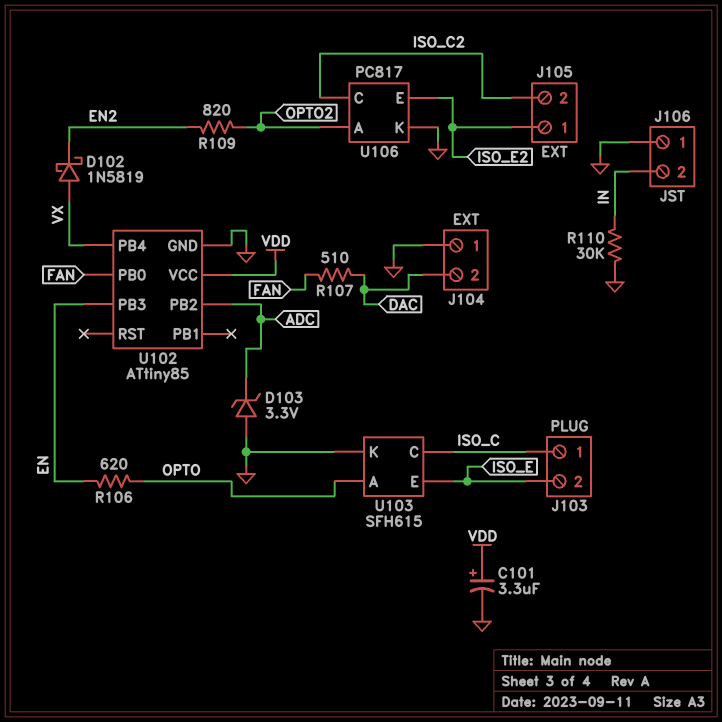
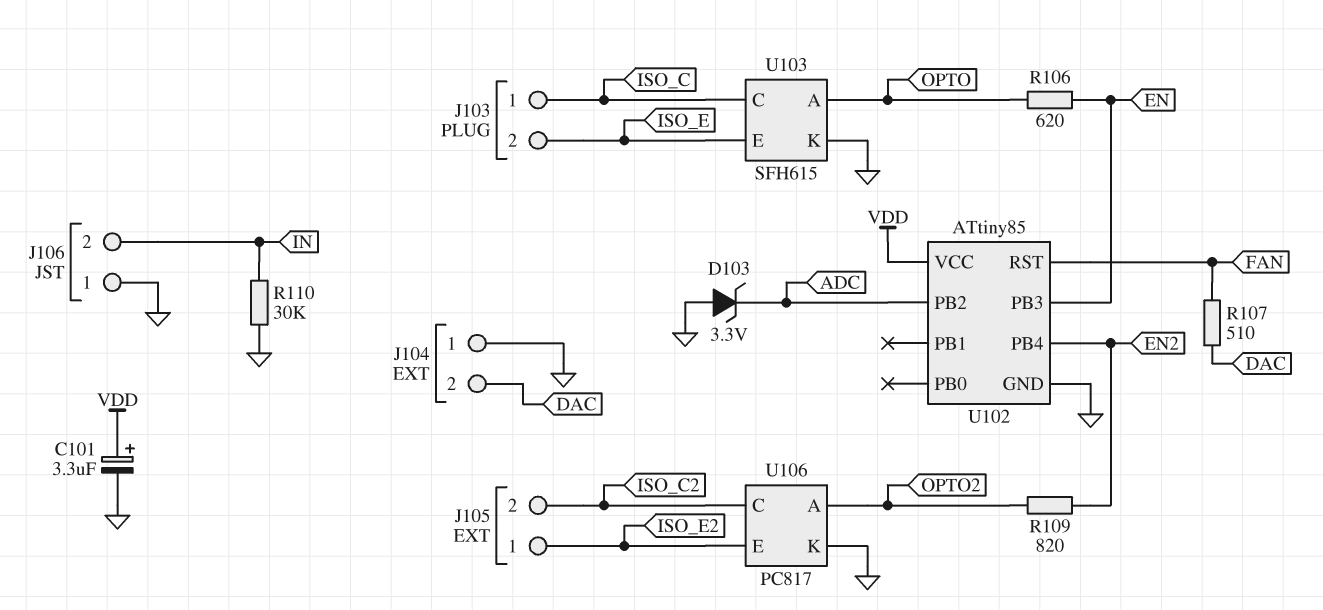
D102: schottky 1N5819 (A VX, K EN2) -> none
U102 pin PB0: FAN -> none
U102 pin PB4: VX -> EN2
U102 pin RST: none -> FAN

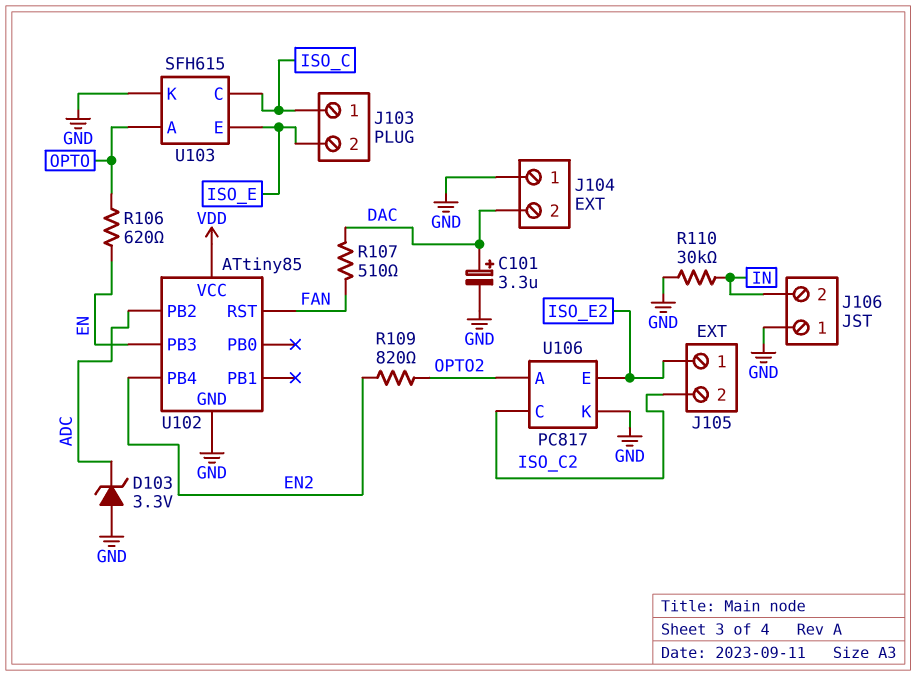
C101: 3.3uF (plus VDD, minus GND) -> 3.3uF (plus DAC, minus GND)

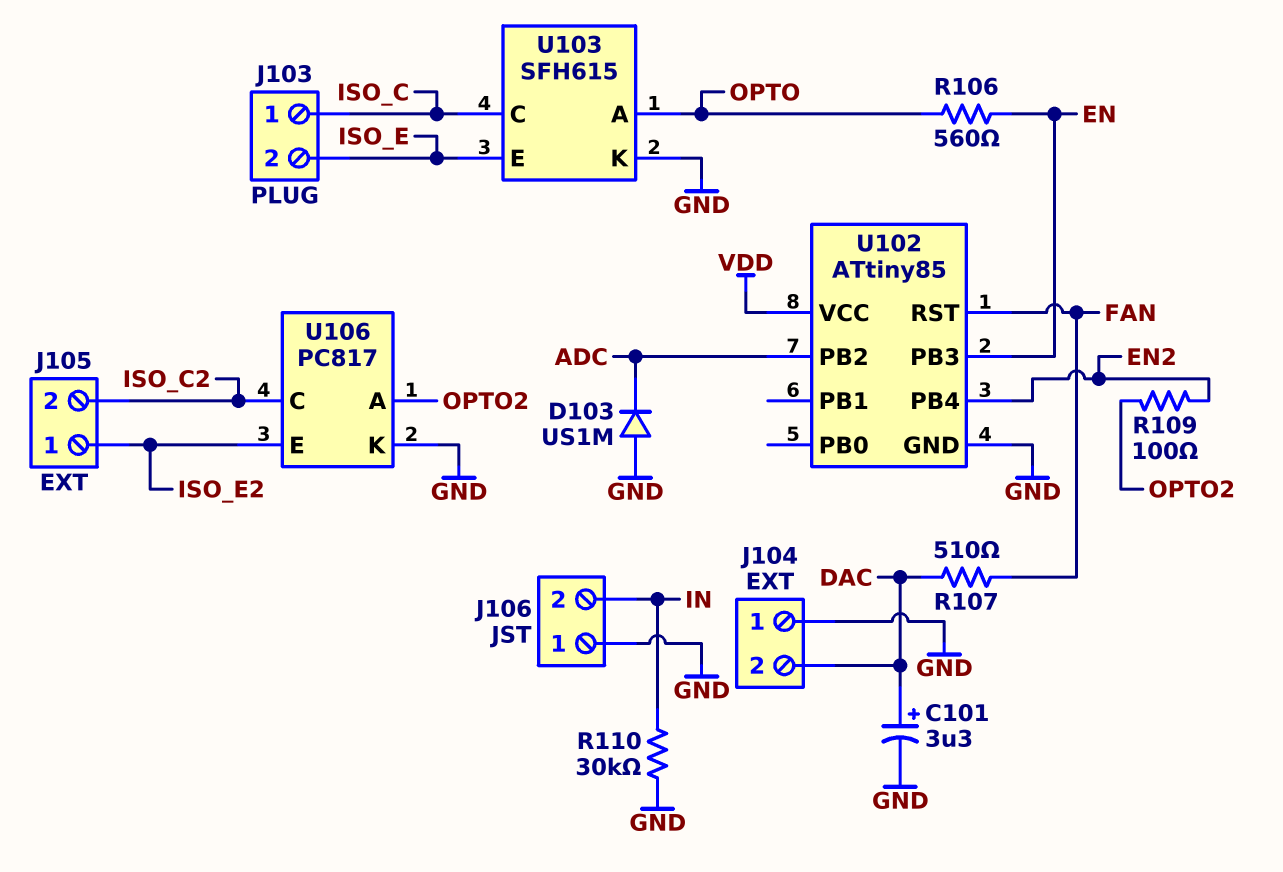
D103: zener 3.3V (A GND, K ADC) -> diode US1M (A GND, K ADC)
R106: 620 (EN, OPTO) -> 560 (EN, OPTO)
R109: 820 (EN2, OPTO2) -> 100 (EN2, OPTO2)

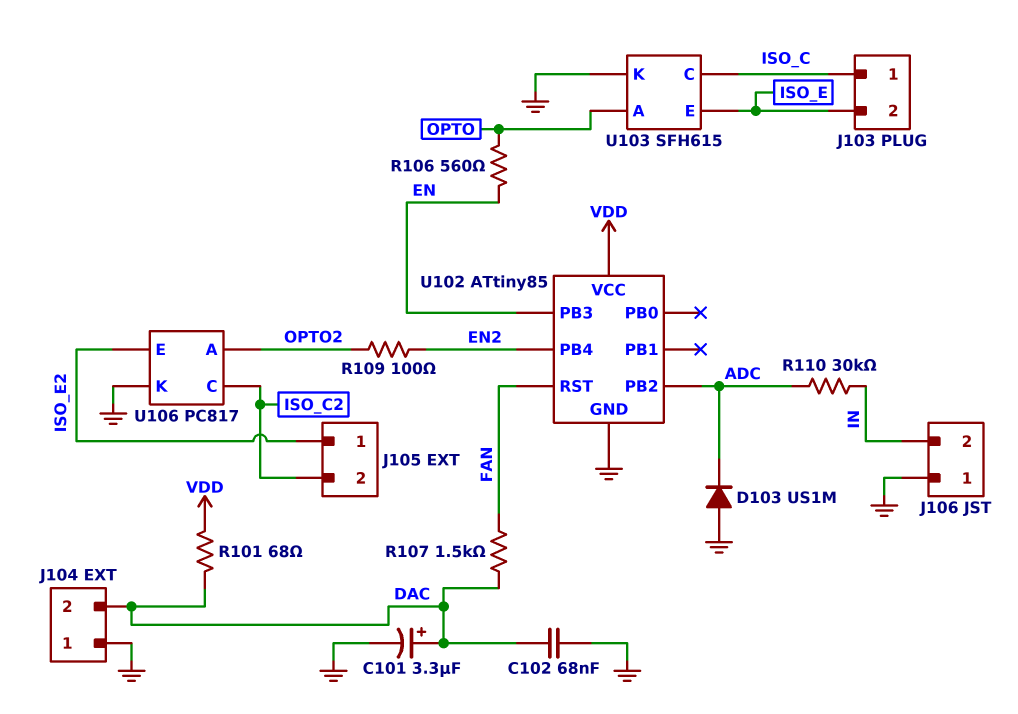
C102: none -> 68nF (DAC, GND)
R101: none -> 68 (DAC, VDD)
R107: 510 (DAC, FAN) -> 1.5k (DAC, FAN)
R110: 30k (GND, IN) -> 30k (ADC, IN)

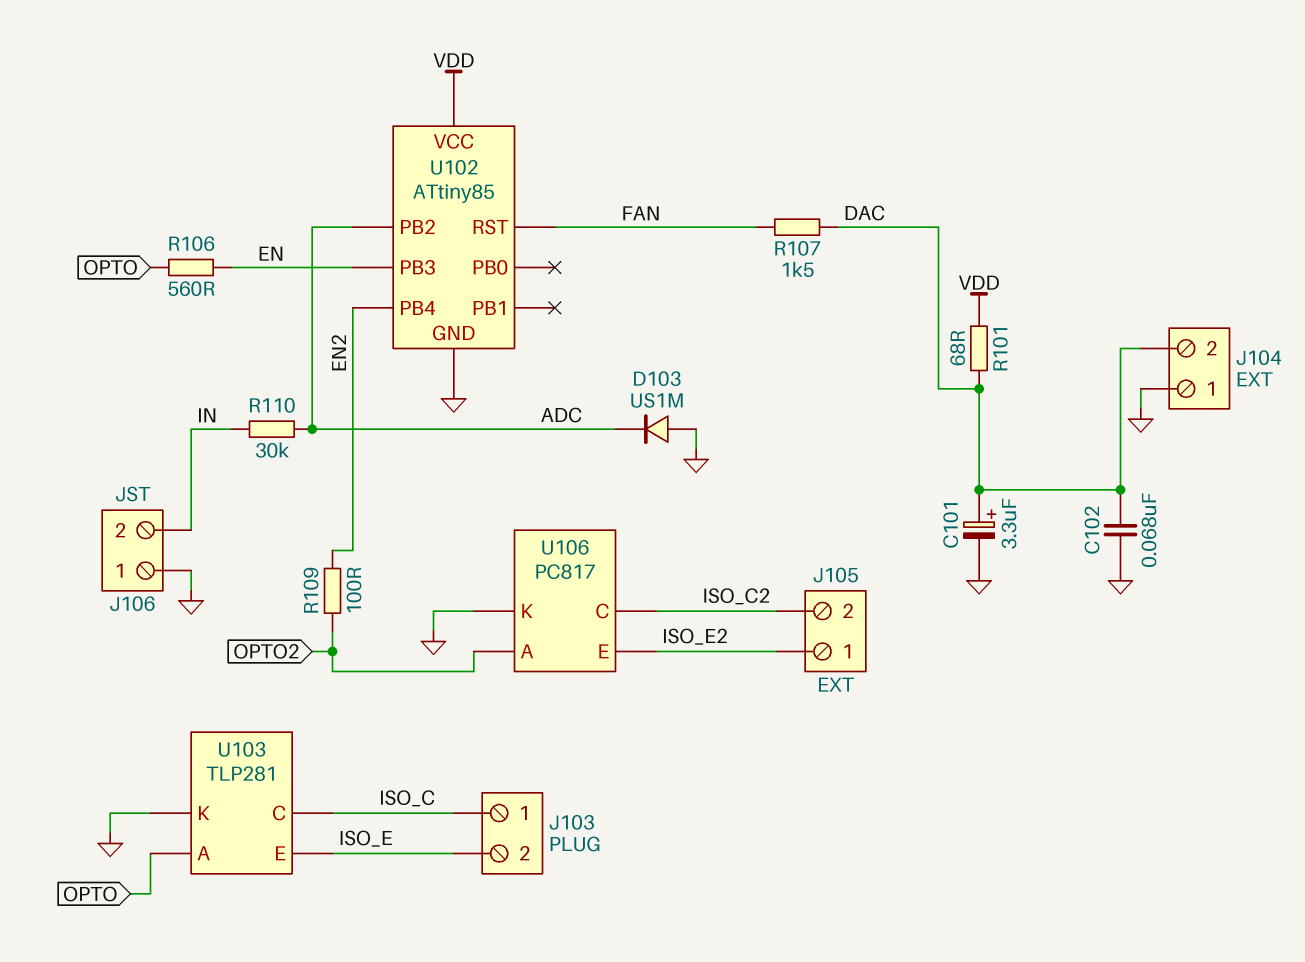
U103: SFH615 -> TLP281

